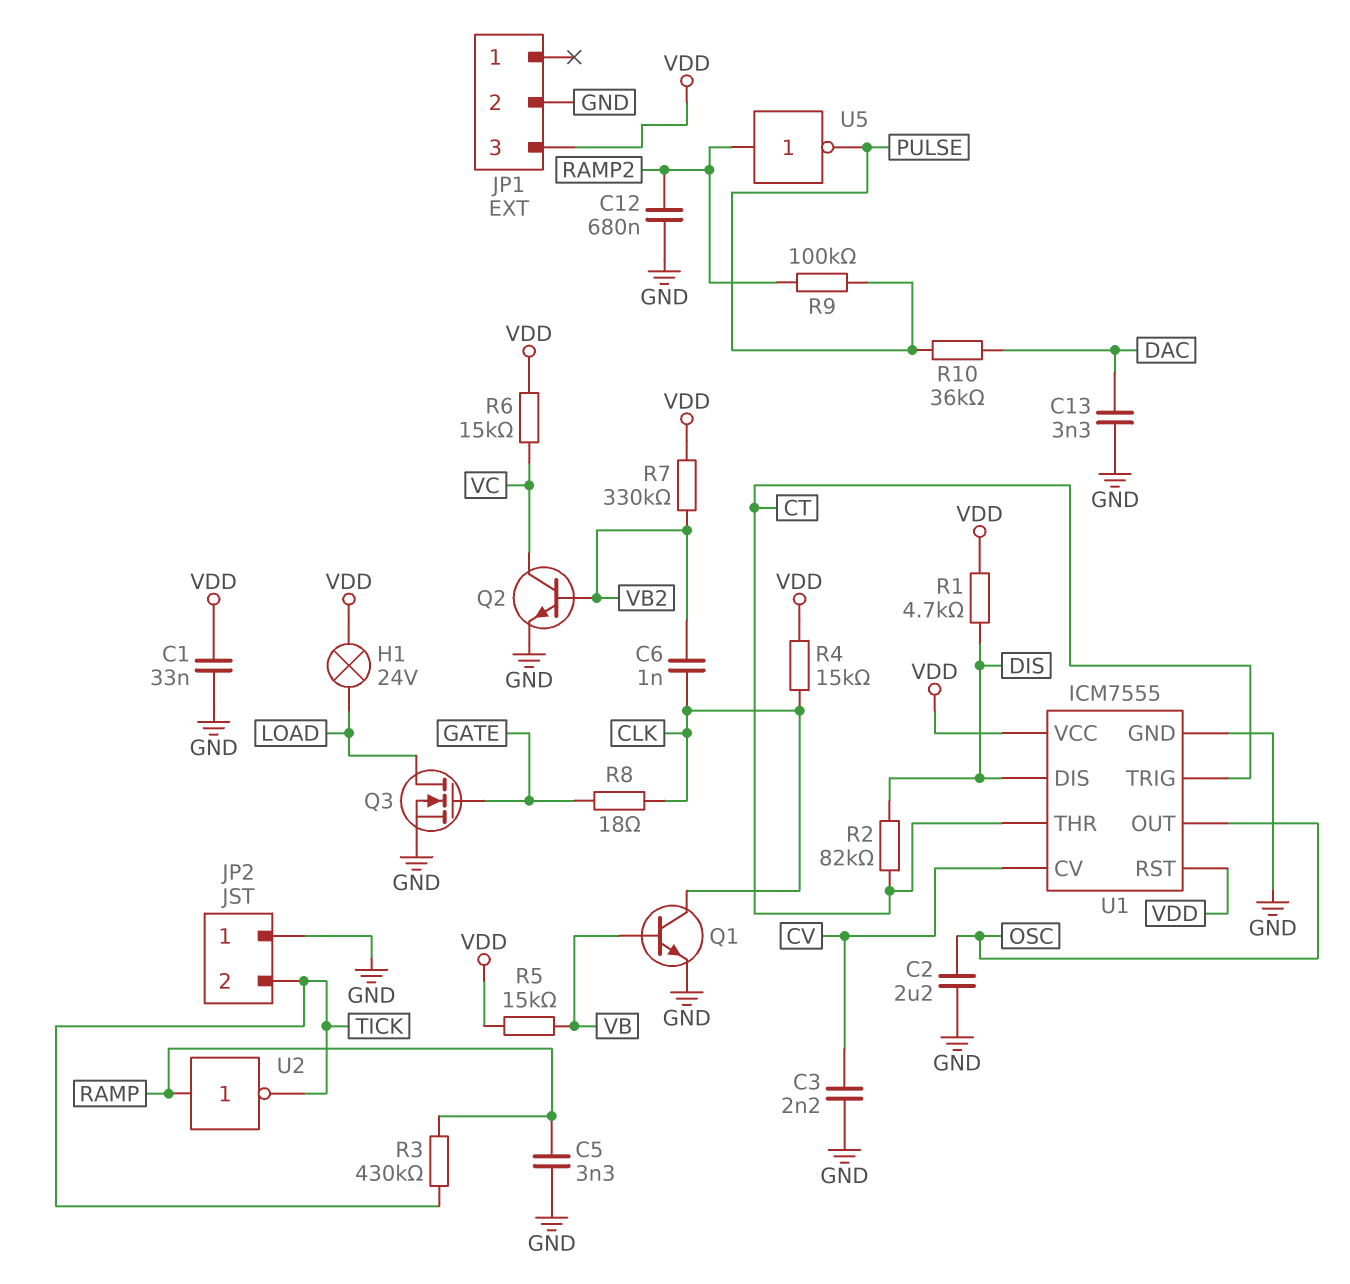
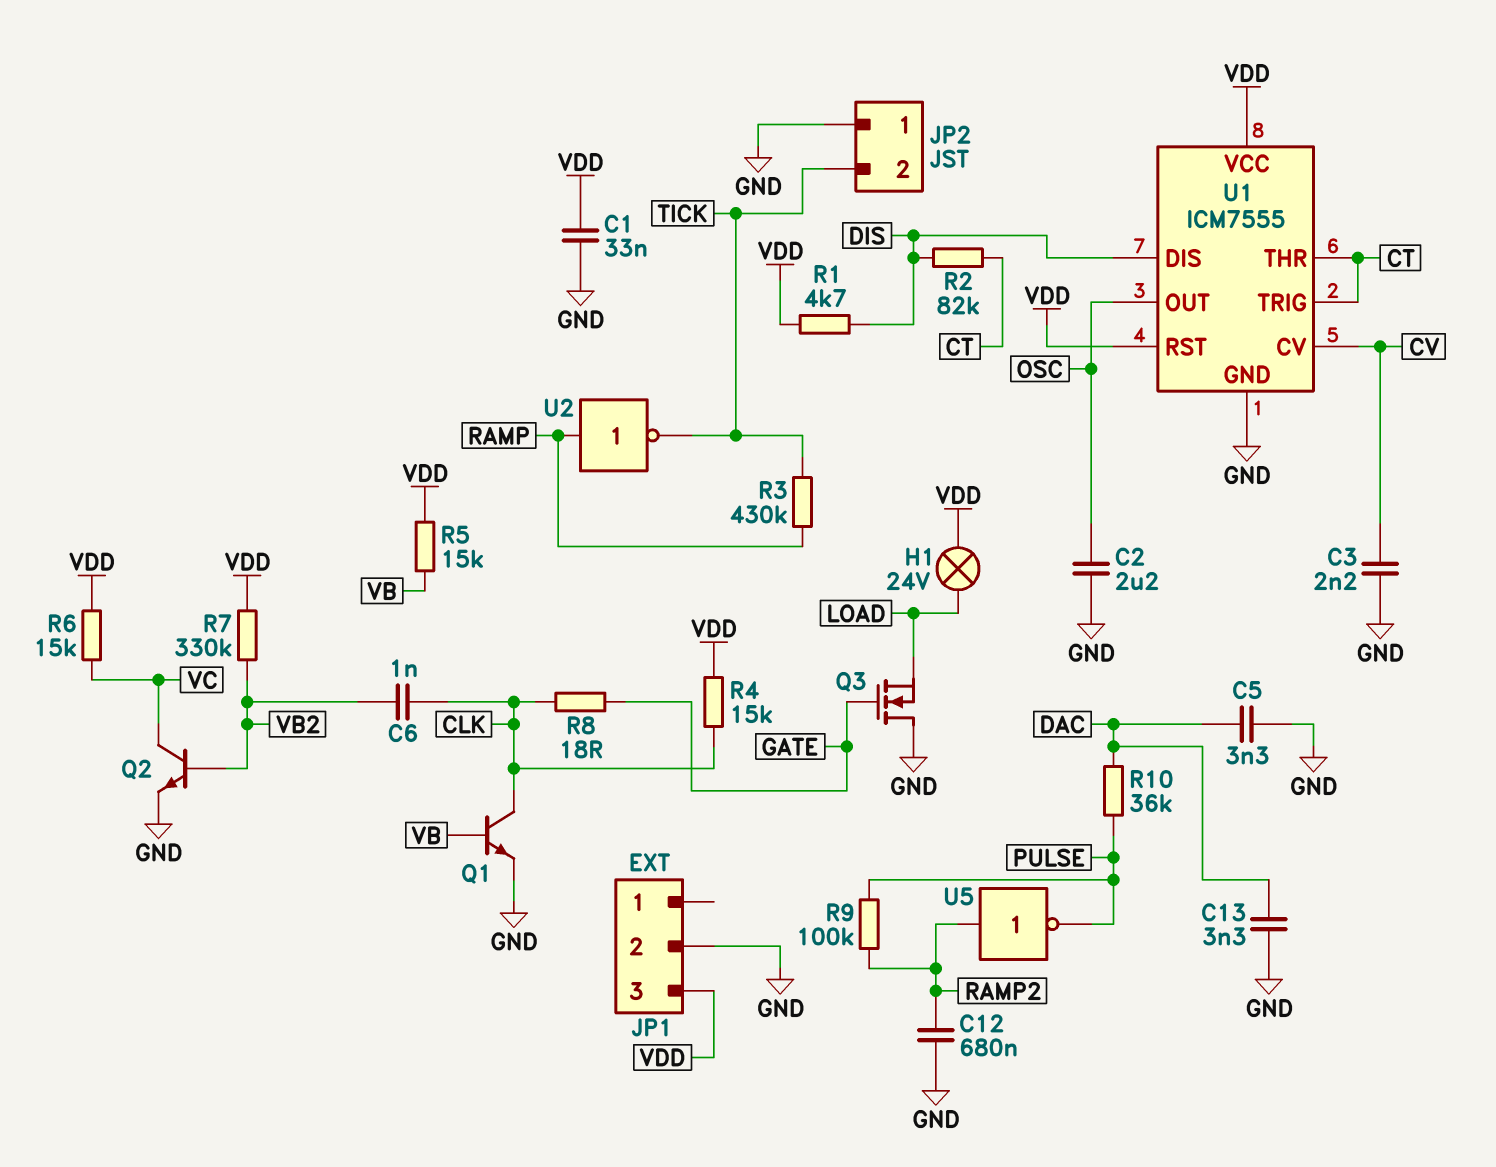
C5: 3.3nF (GND, RAMP) -> 3.3nF (DAC, GND)
Q3: NMOS (G GATE, D LOAD, S GND) -> NMOS (G GATE, D GND, S LOAD)

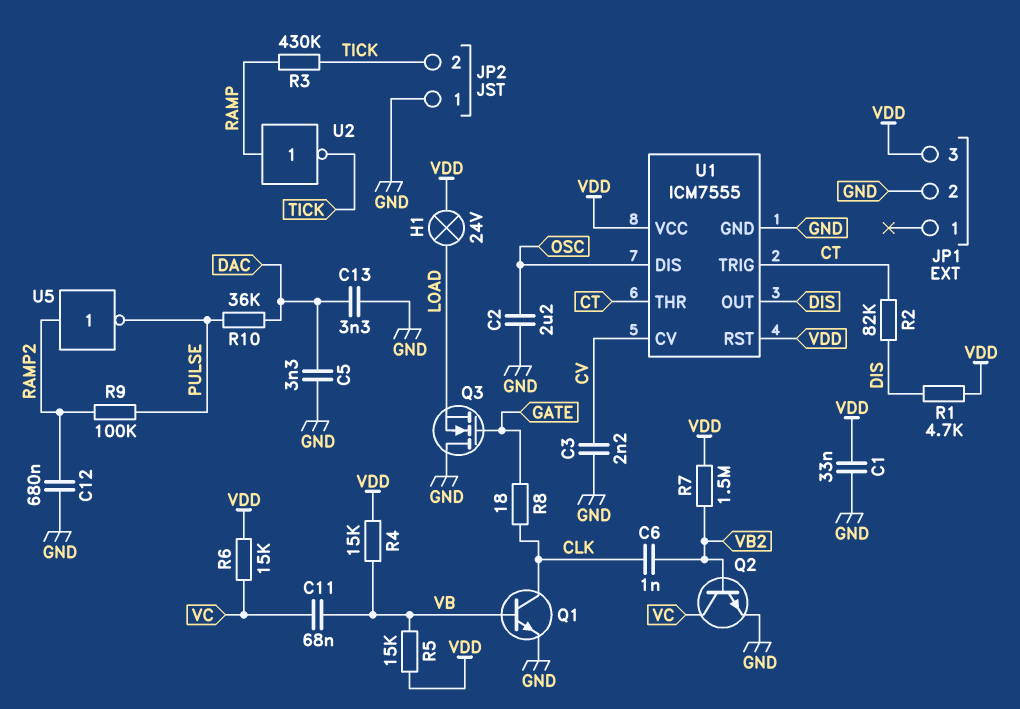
C11: none -> 68nF (VB, VC)
R4: 15k (CLK, VDD) -> 15k (VB, VDD)
R7: 330k (VB2, VDD) -> 1.5M (VB2, VDD)
U1 pin DIS: DIS -> OSC
U1 pin OUT: OSC -> DIS

